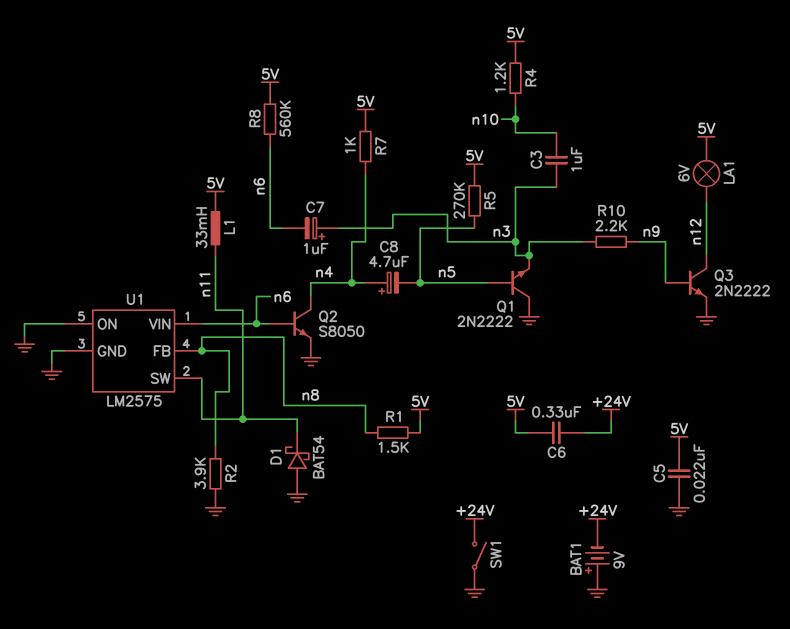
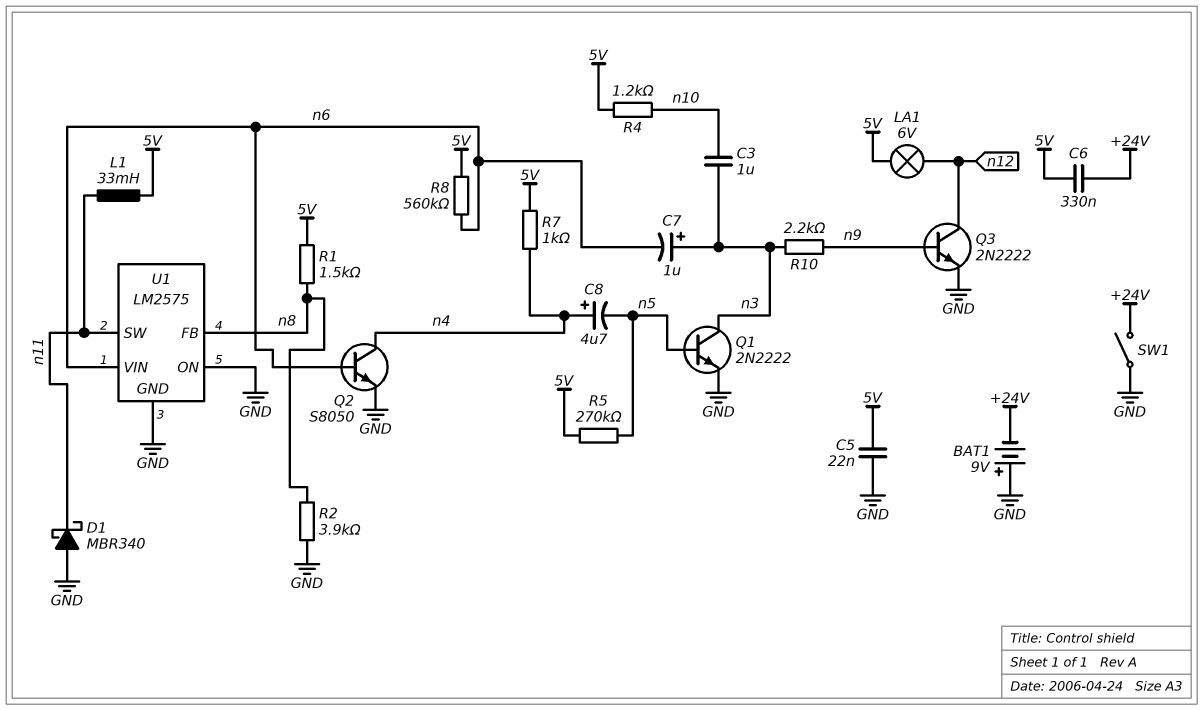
D1: schottky BAT54 (A GND, K n11) -> schottky MBR340 (A GND, K n11)
Q1: NPN 2N2222 (B n5, C GND, E n3) -> NPN 2N2222 (B n5, C n3, E GND)

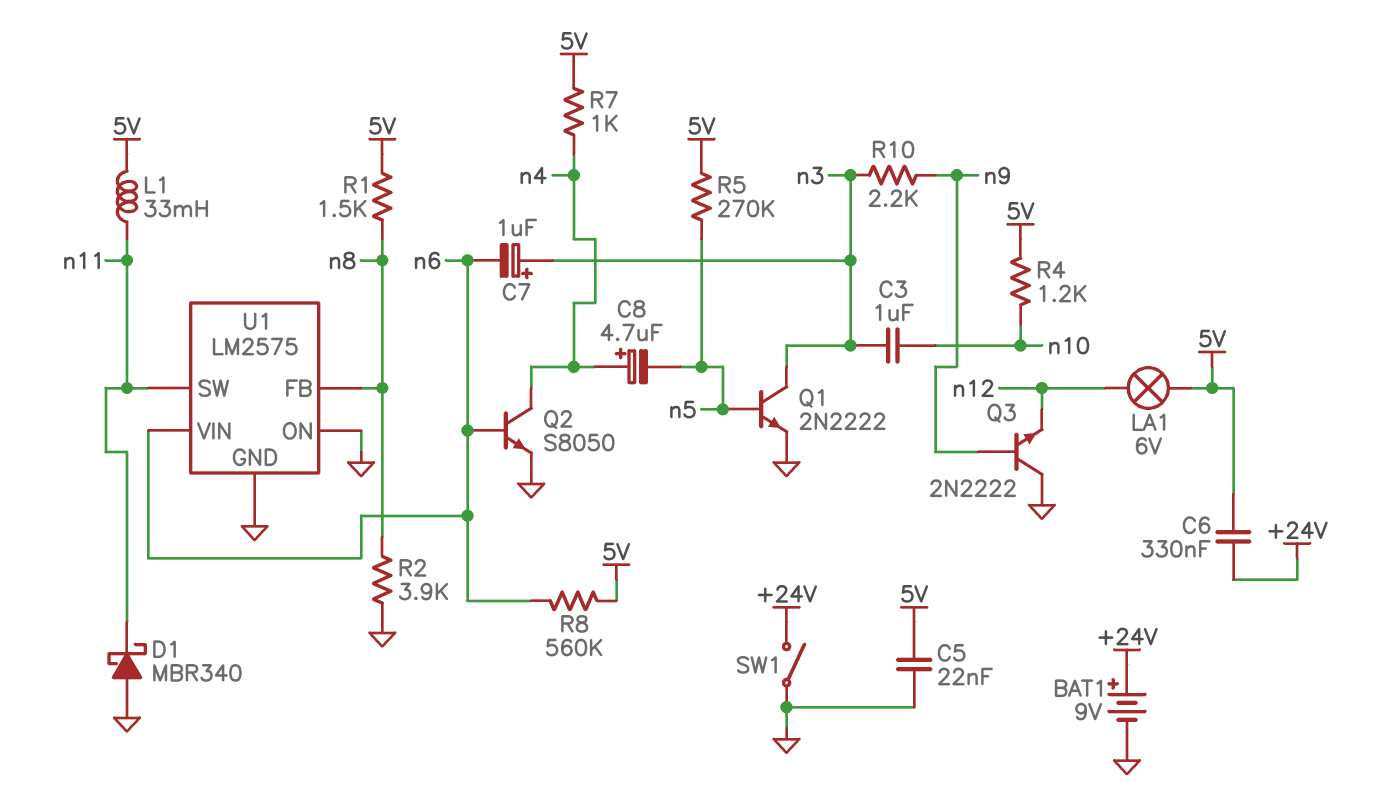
BAT1: 9V (plus GND, minus +24V) -> 9V (plus +24V, minus GND)
Q3: NPN 2N2222 (B n9, C n12, E GND) -> NPN 2N2222 (B n9, C GND, E n12)

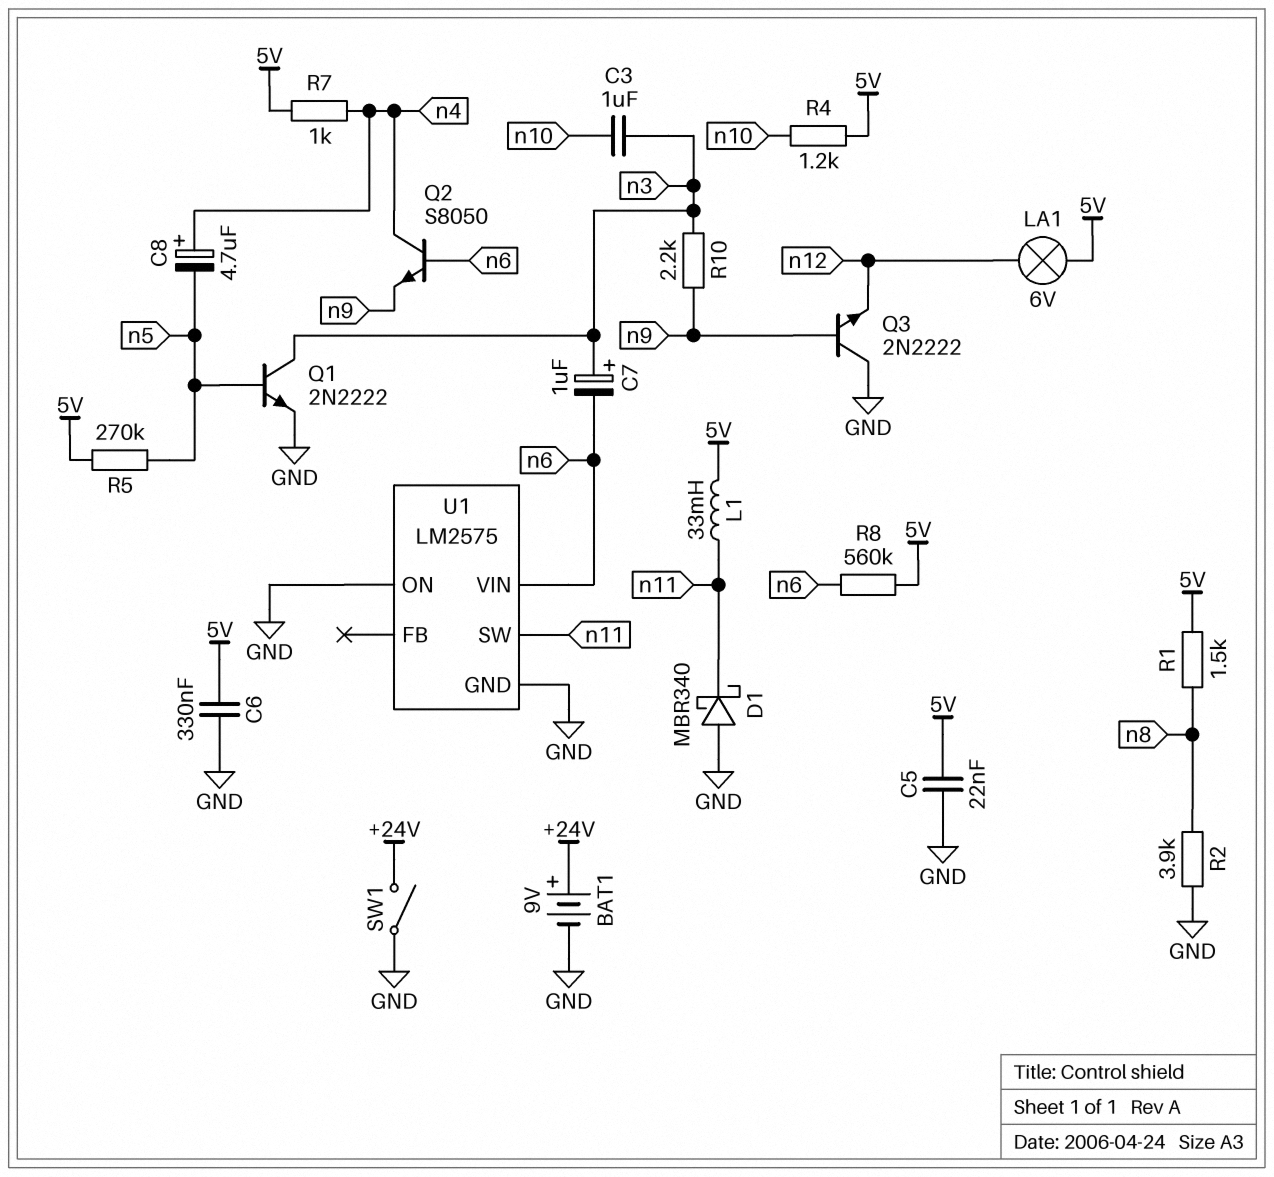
C6: 330nF (+24V, 5V) -> 330nF (5V, GND)
Q2: NPN S8050 (B n6, C n4, E GND) -> NPN S8050 (B n6, C n4, E n9)
U1 pin FB: n8 -> none

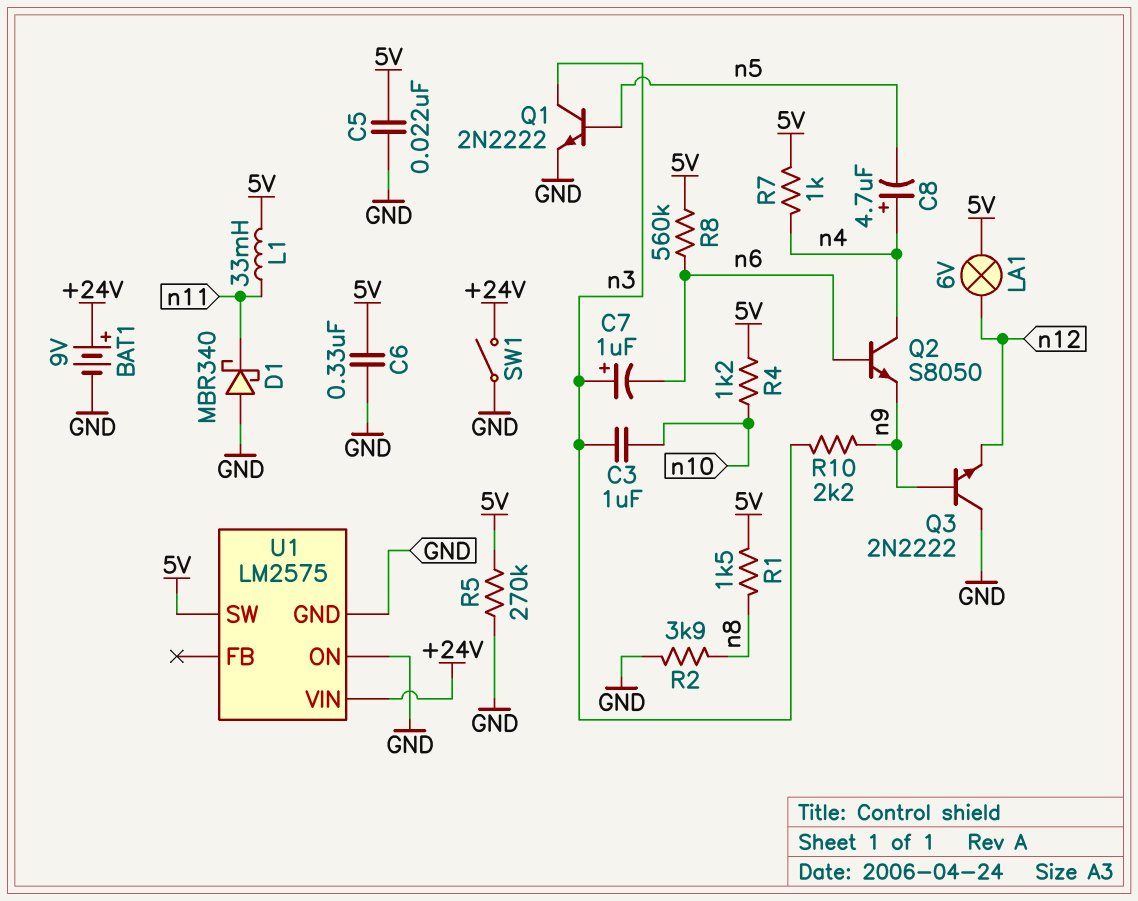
R5: 270k (5V, n5) -> 270k (5V, GND)
U1 pin SW: n11 -> 5V
U1 pin VIN: n6 -> +24V

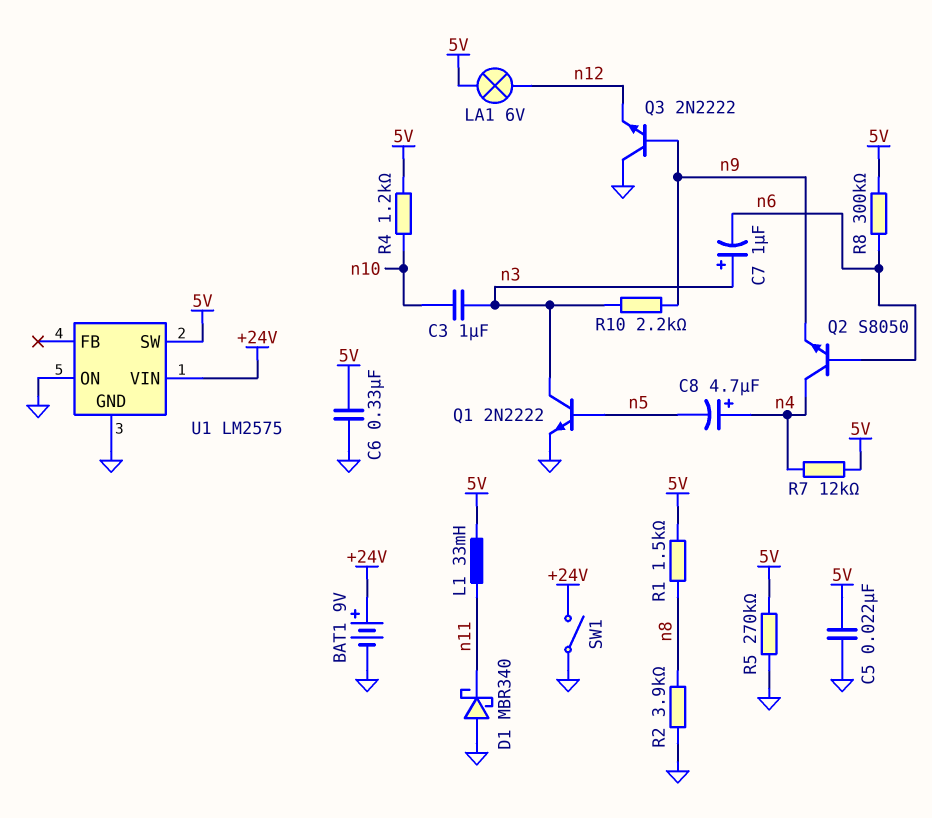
R7: 1k (5V, n4) -> 12k (5V, n4)
R8: 560k (5V, n6) -> 300k (5V, n6)

